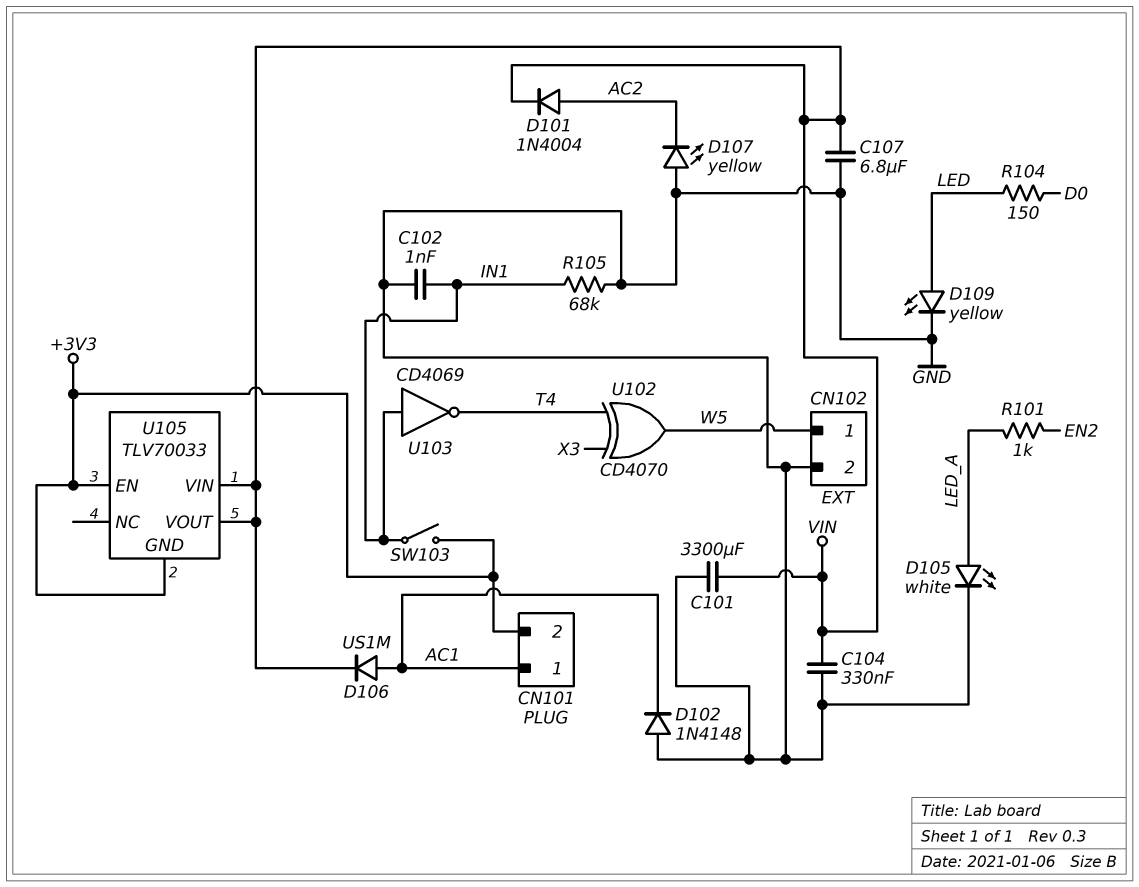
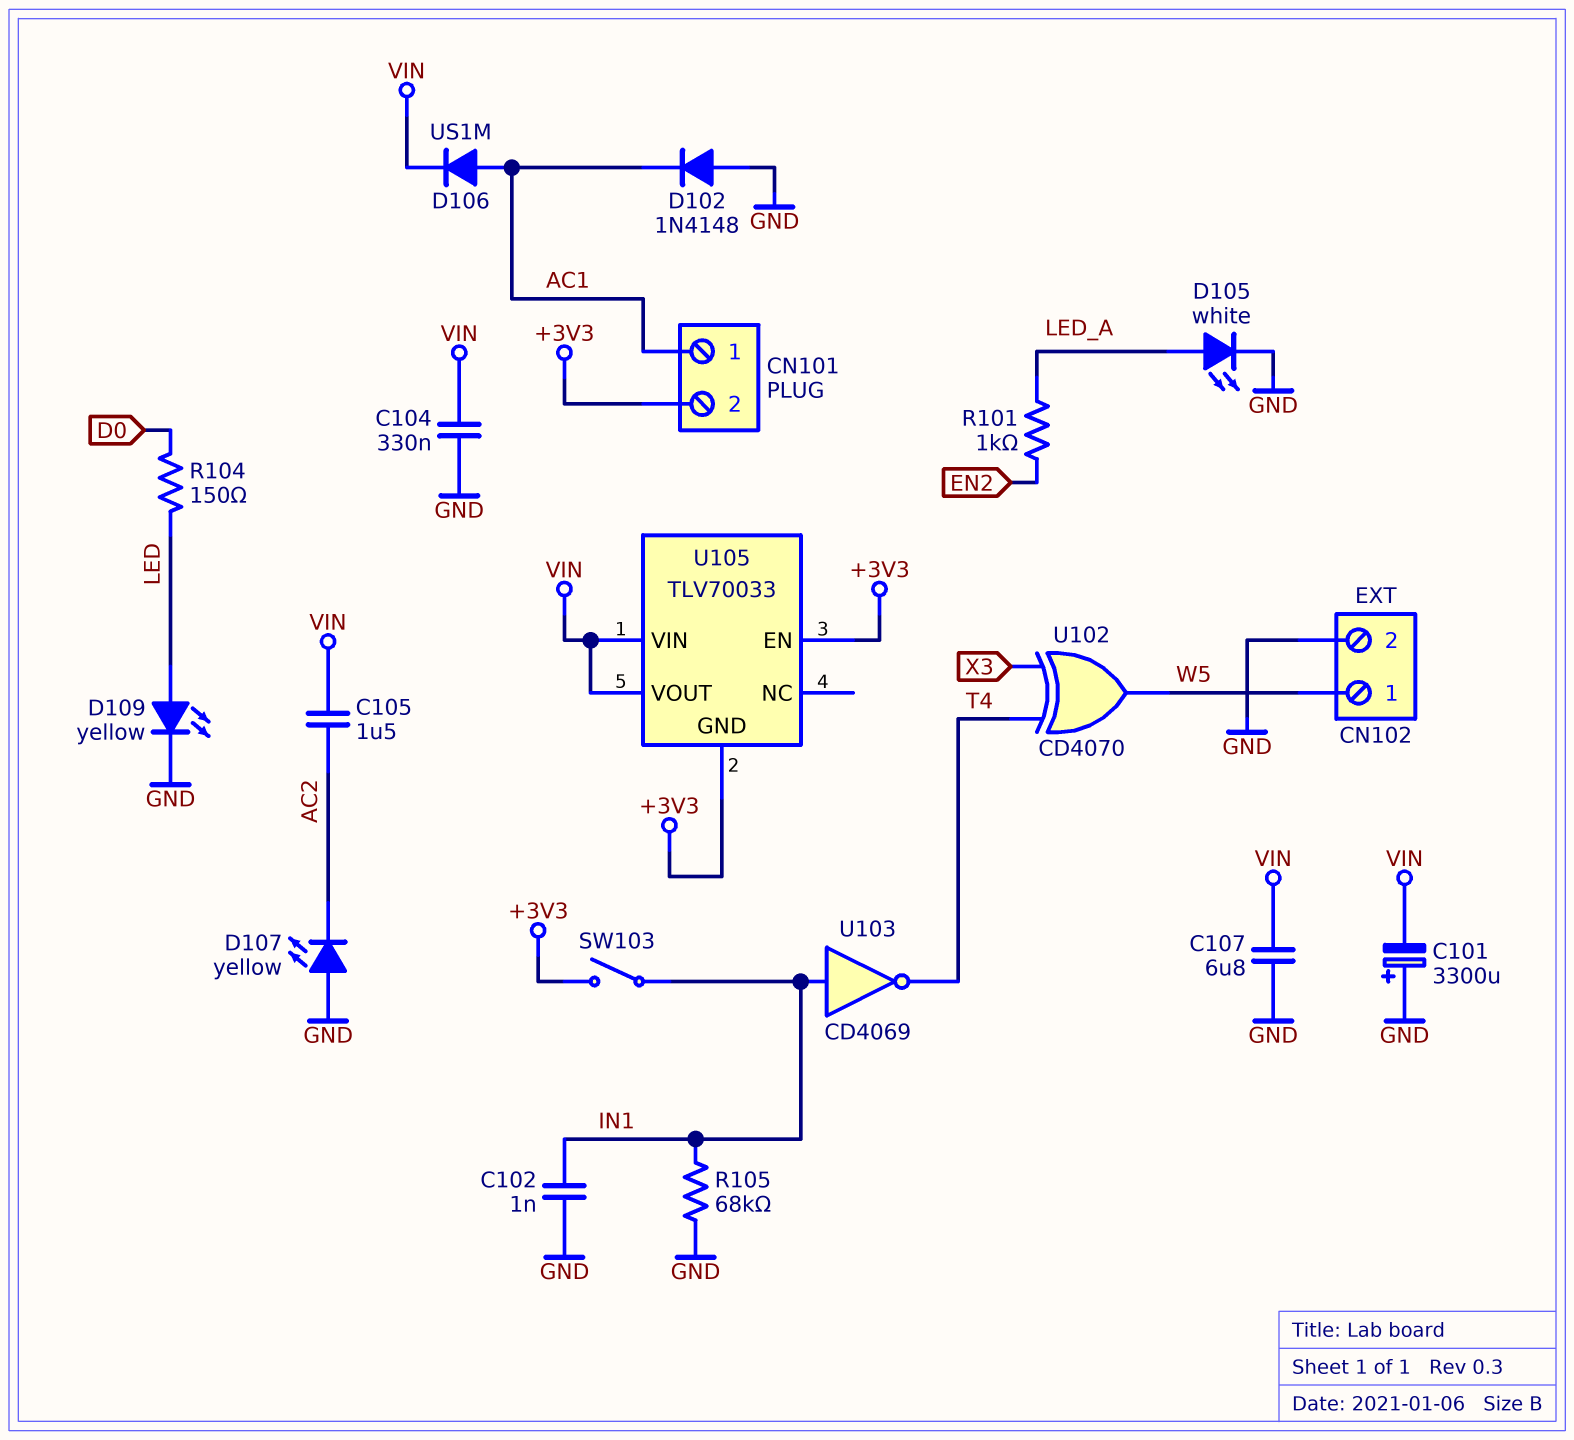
C101: 3300uF (GND, VIN) -> 3300uF (plus GND, minus VIN)
C105: none -> 1.5uF (AC2, VIN)
D101: diode 1N4004 (A AC2, K VIN) -> none

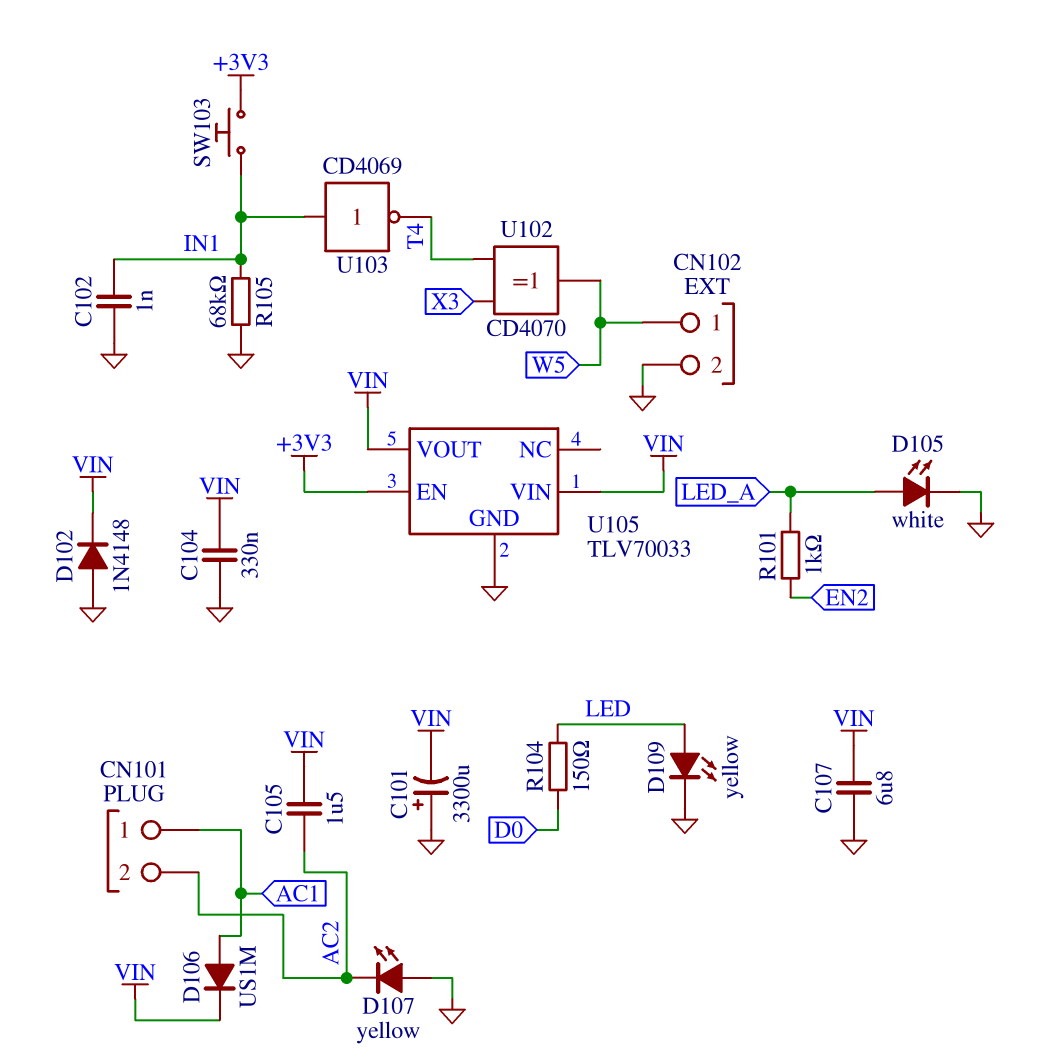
CN101 pin 2: +3V3 -> AC2
D102: diode 1N4148 (A GND, K AC1) -> diode 1N4148 (A GND, K VIN)
SW103: switch (+3V3, IN1) -> button (+3V3, IN1)
U105 pin GND: +3V3 -> GND

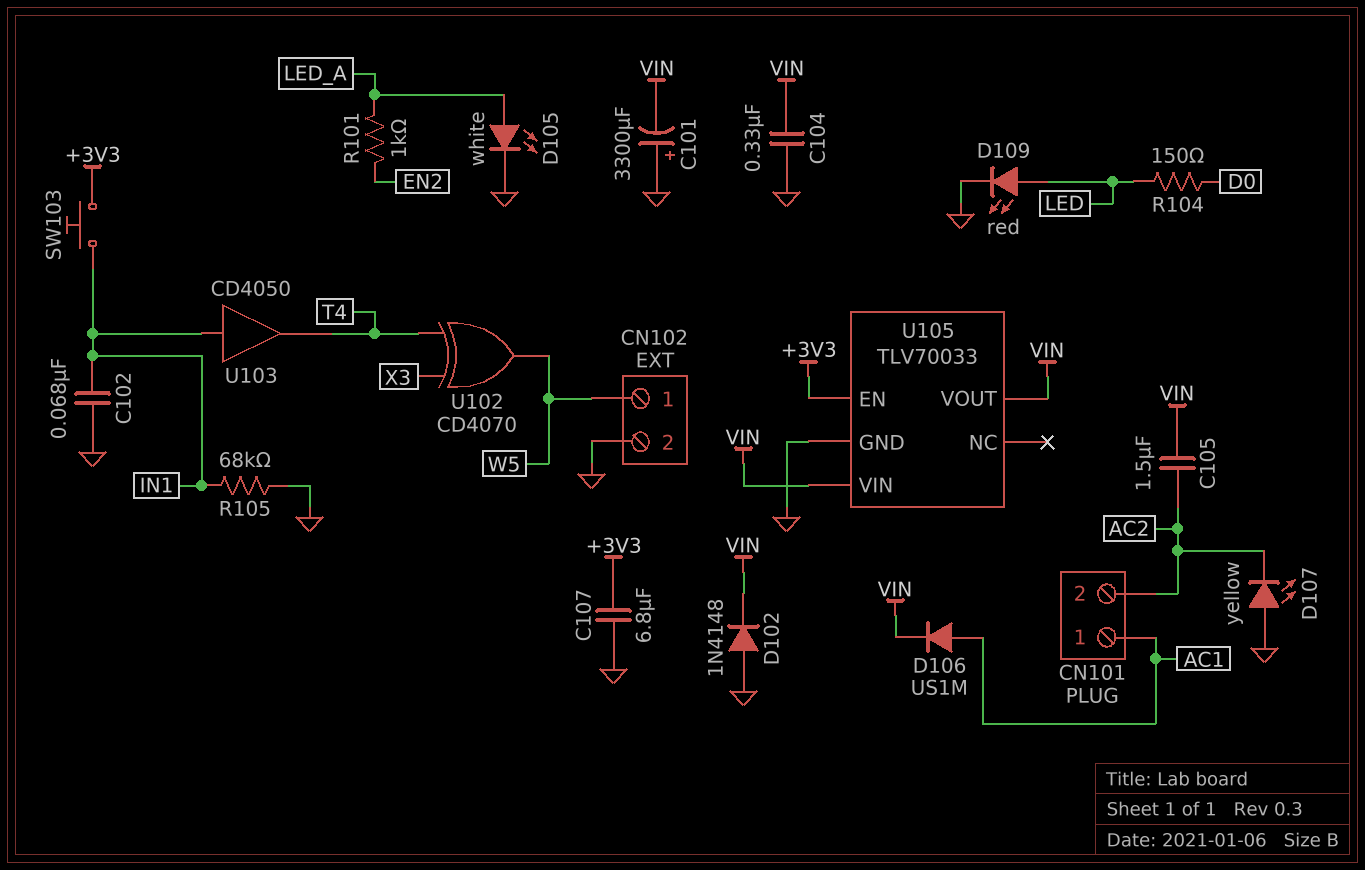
C102: 1nF (GND, IN1) -> 68nF (GND, IN1)
C107: 6.8uF (GND, VIN) -> 6.8uF (+3V3, GND)
D109: LED yellow (A LED, K GND) -> LED red (A LED, K GND)
U103: NOT CD4069 (in IN1, out T4) -> buffer CD4050 (in IN1, out T4)

